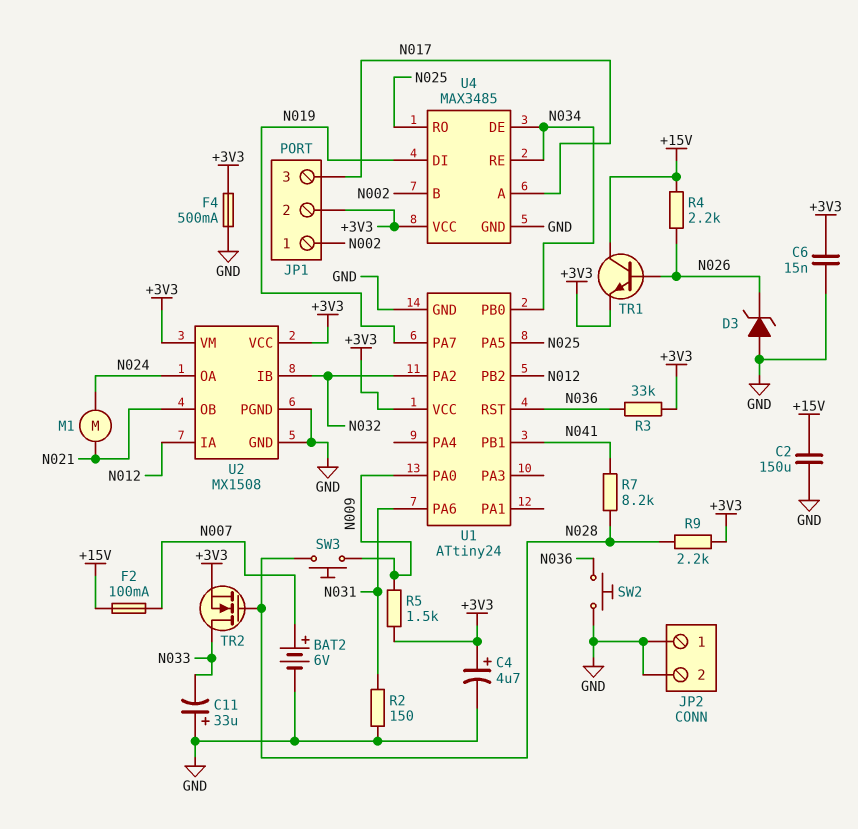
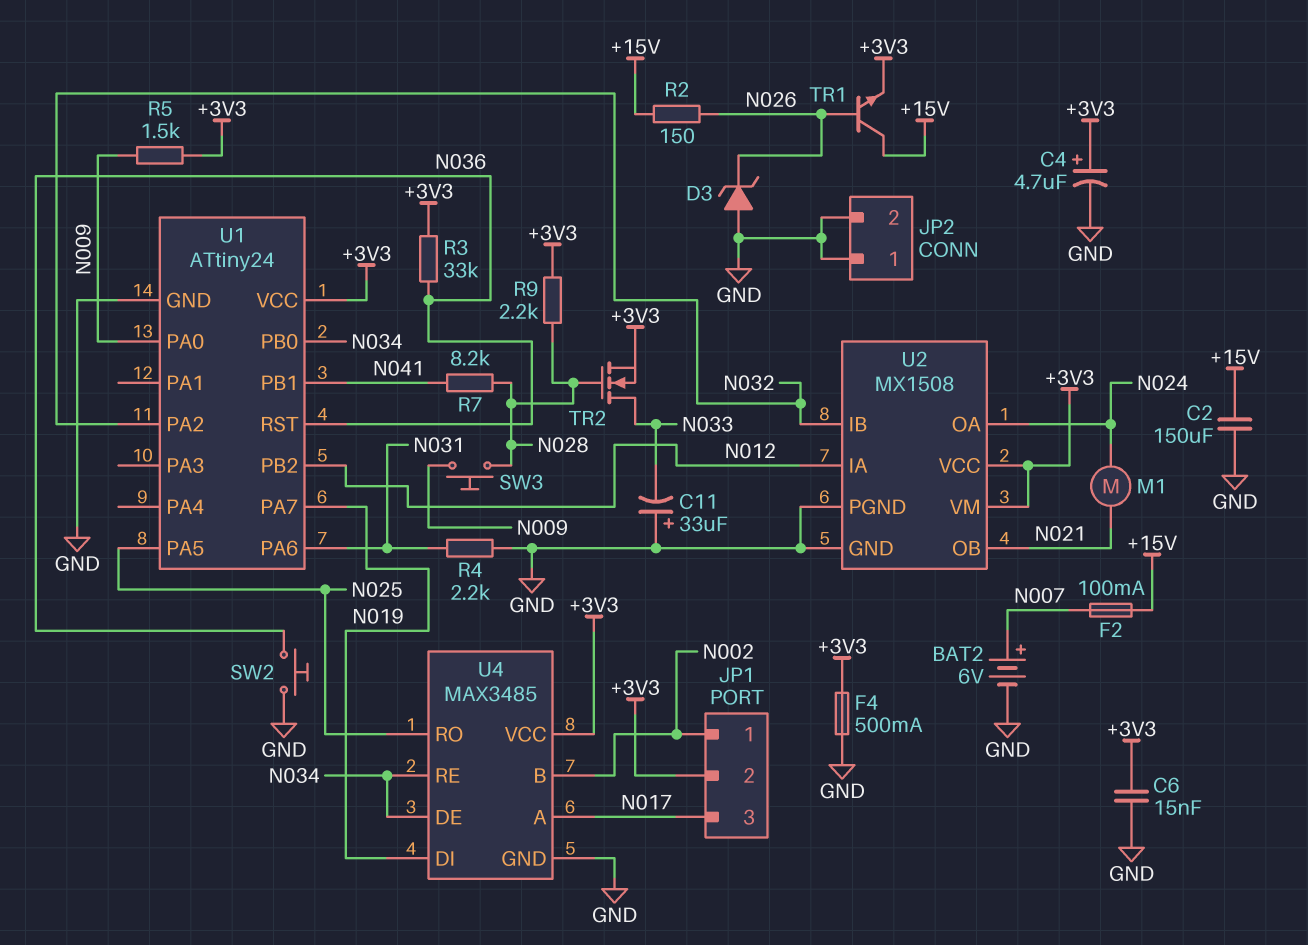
R2: 150 (GND, N031) -> 150 (+15V, N026)
R4: 2.2k (+15V, N026) -> 2.2k (GND, N031)

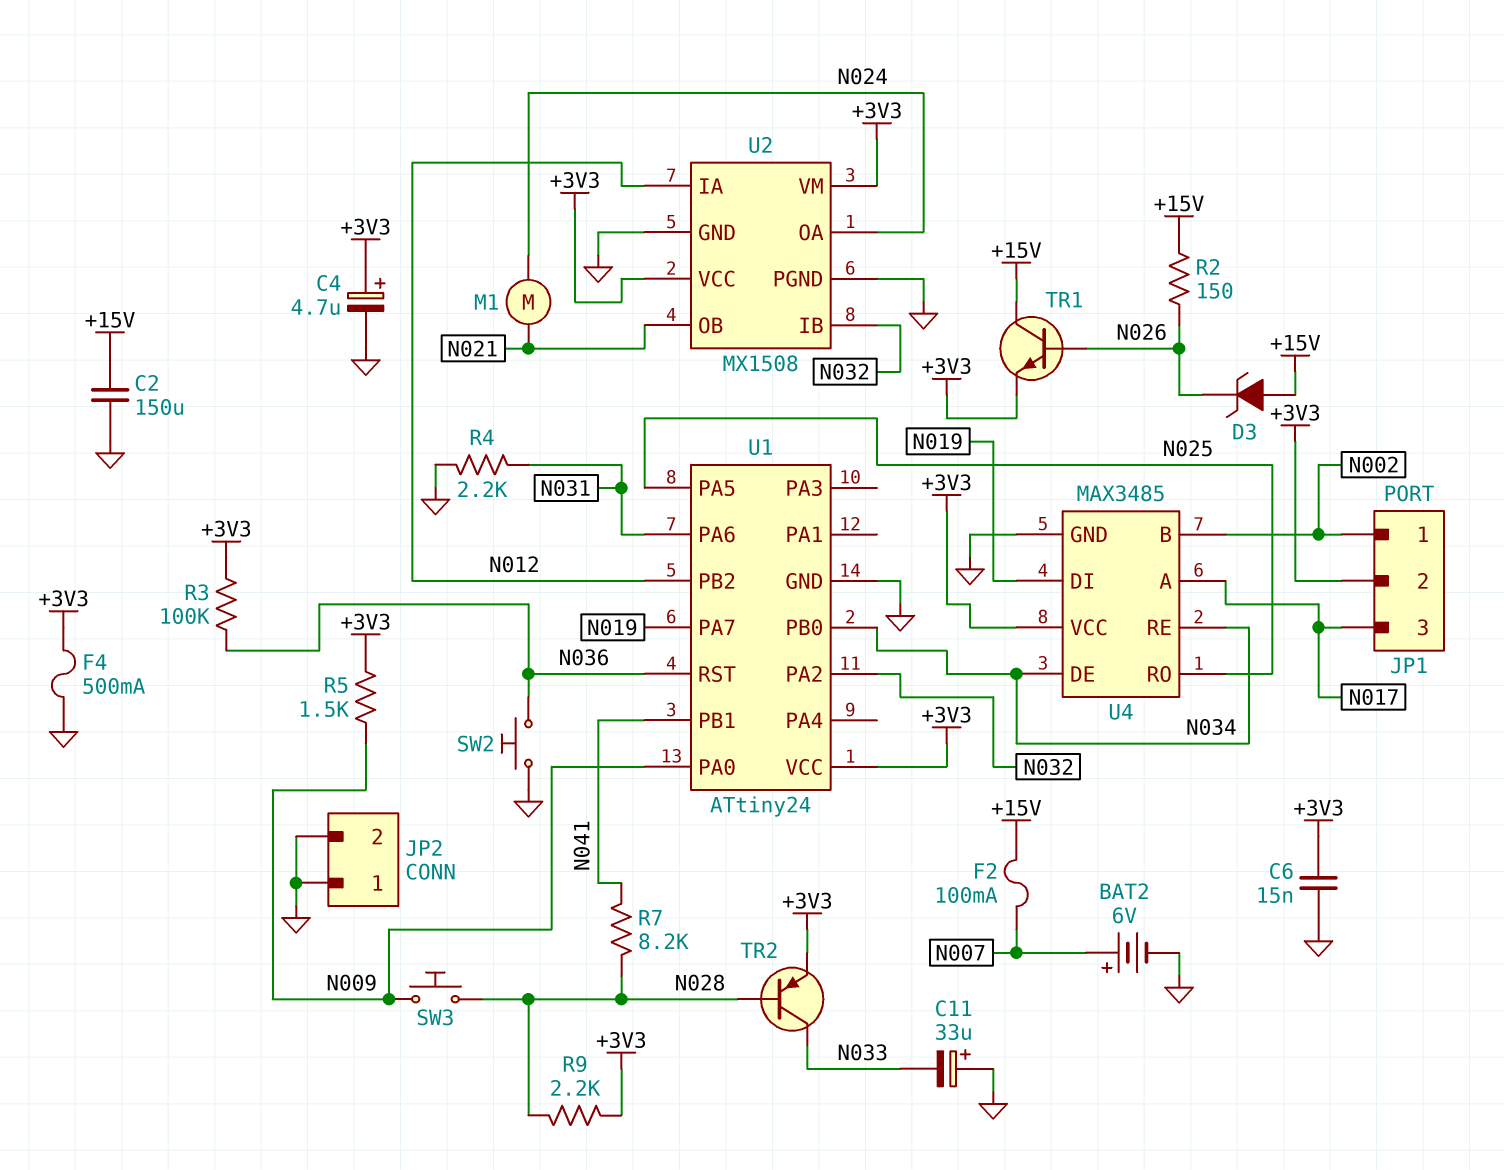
D3: zener (A GND, K N026) -> zener (A +15V, K N026)
R3: 33k (+3V3, N036) -> 100k (+3V3, N036)
TR2: NMOS (G N028, D N033, S +3V3) -> PNP (B N028, C N033, E +3V3)

